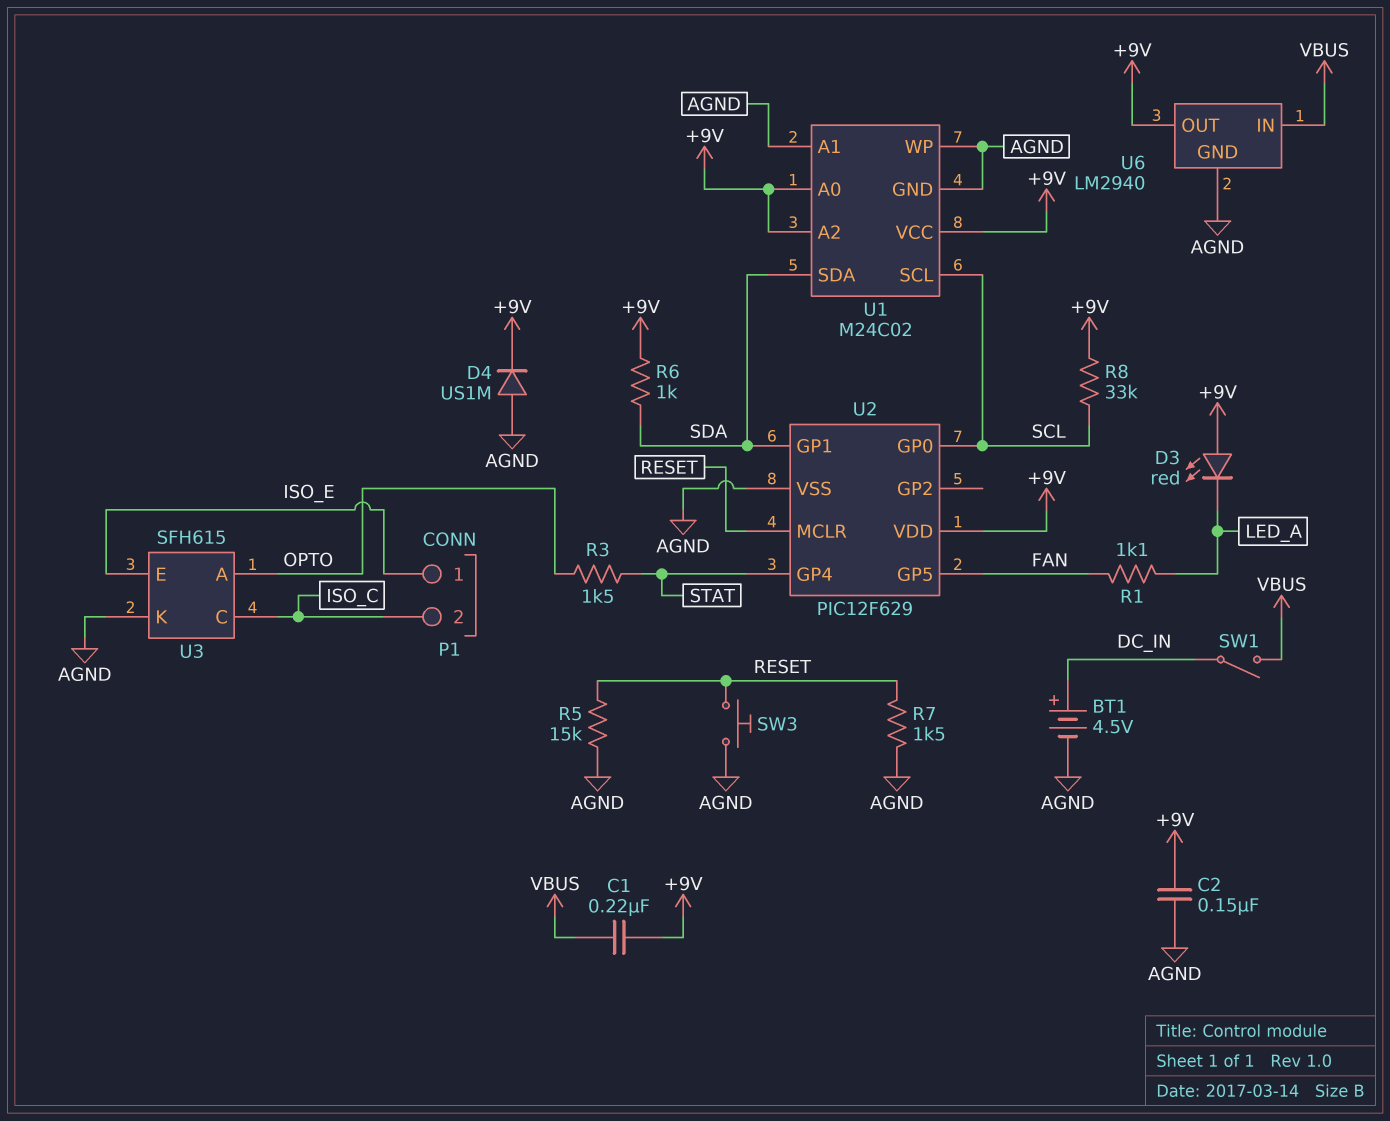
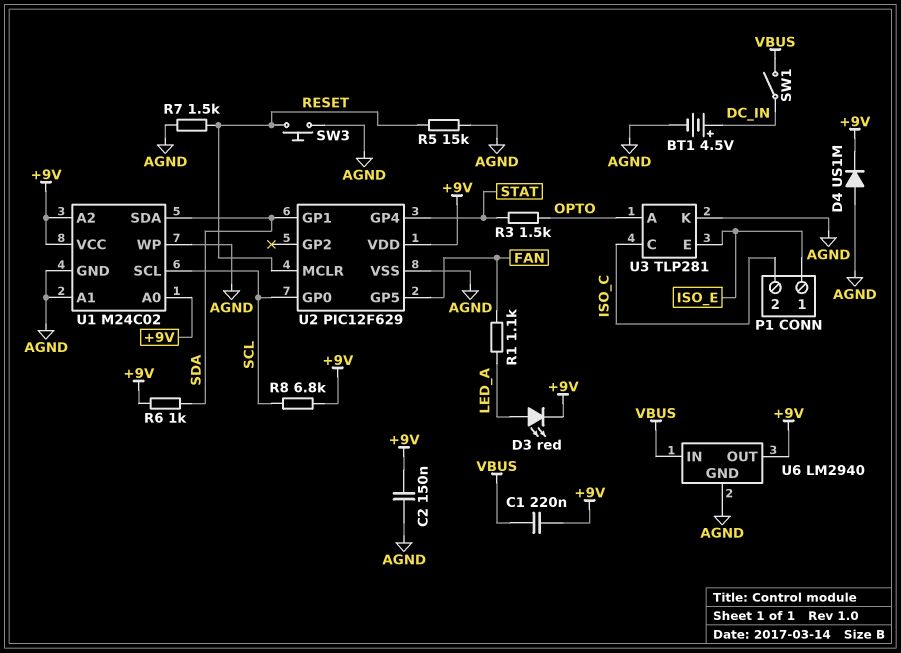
D3: LED red (A +9V, K LED_A) -> LED red (A LED_A, K +9V)
R8: 33k (+9V, SCL) -> 6.8k (+9V, SCL)
U3: SFH615 -> TLP281

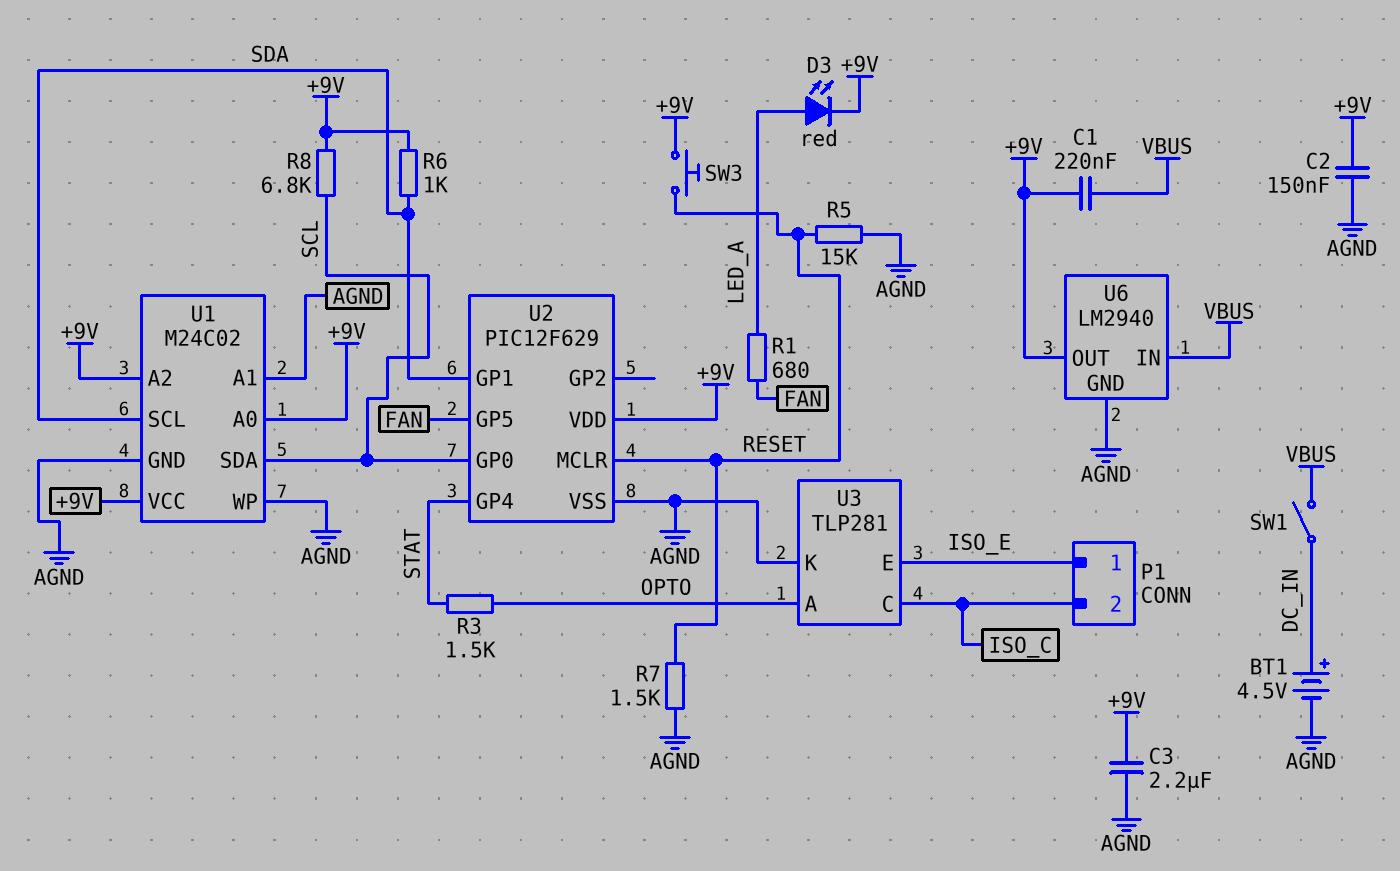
C3: none -> 2.2uF (+9V, AGND)
D4: diode US1M (A AGND, K +9V) -> none
R1: 1.1k (FAN, LED_A) -> 680 (FAN, LED_A)
SW3: button (AGND, RESET) -> button (+9V, RESET)
U1 pin SCL: SCL -> SDA
U1 pin SDA: SDA -> SCL

